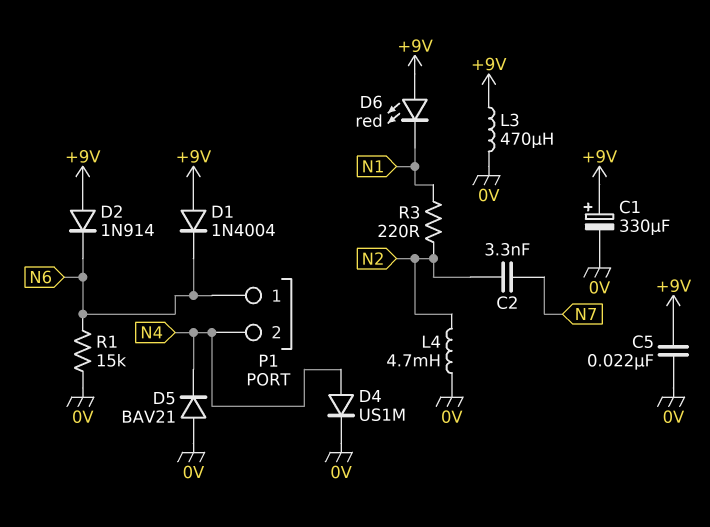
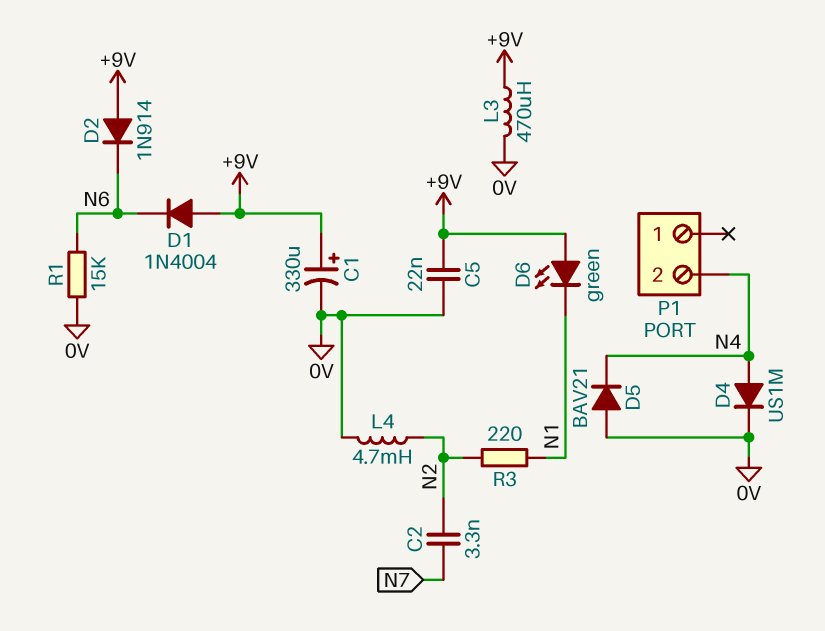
D6: LED red (A +9V, K N1) -> LED green (A +9V, K N1)
P1 pin 1: N6 -> none

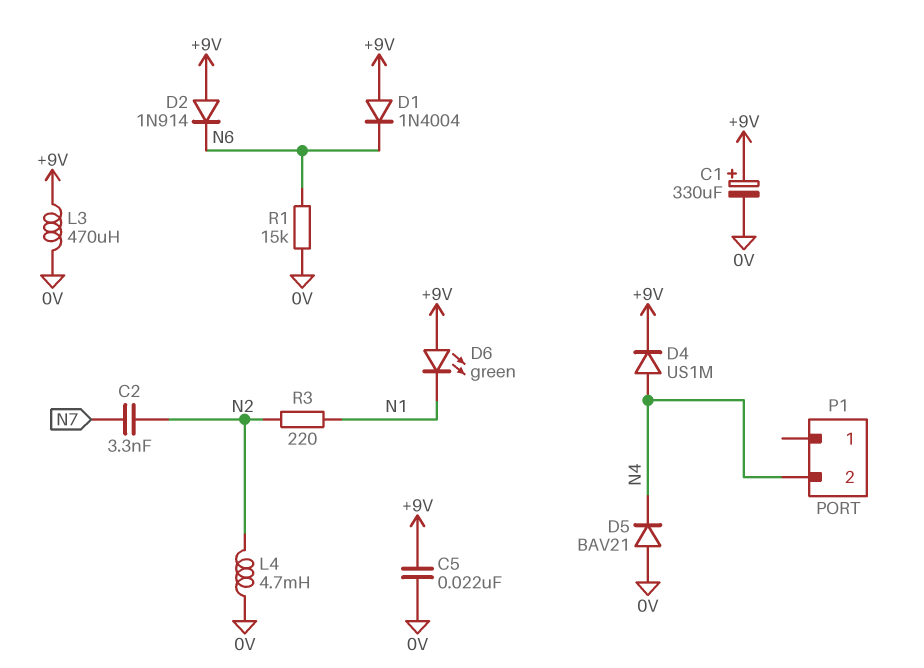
D4: diode US1M (A N4, K 0V) -> diode US1M (A N4, K +9V)

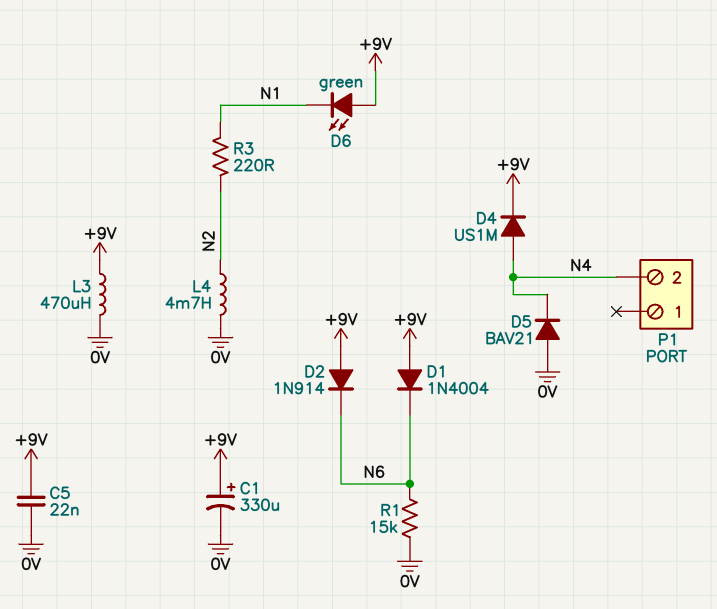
C2: 3.3nF (N2, N7) -> none

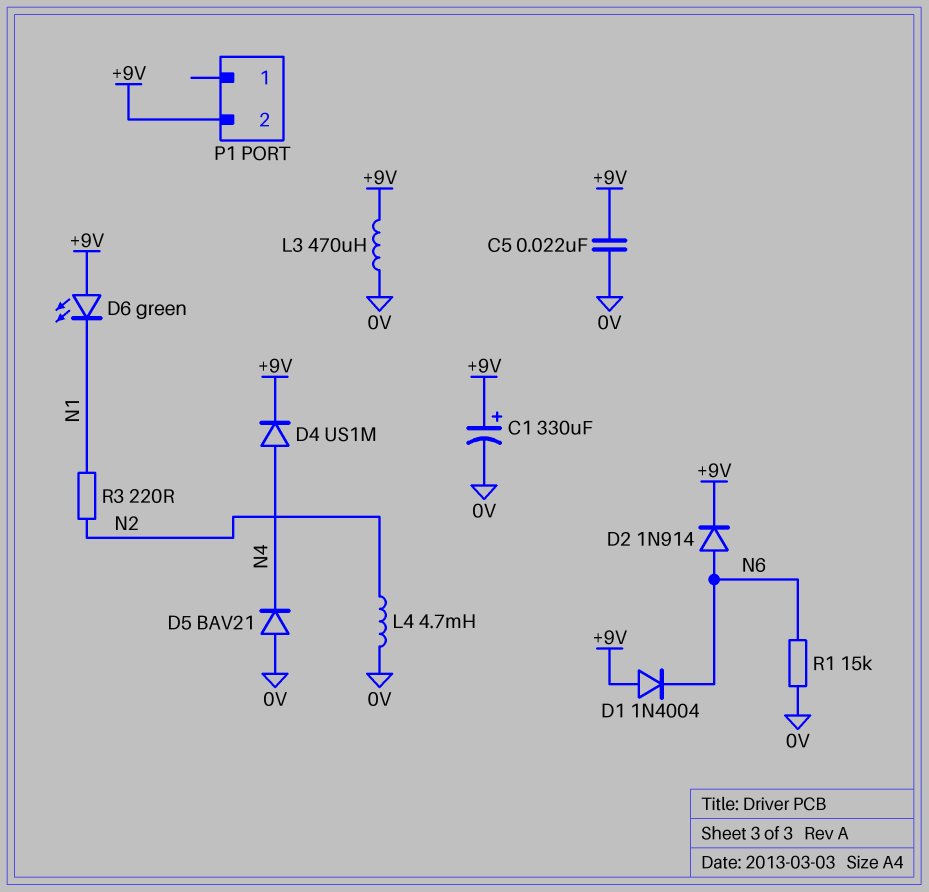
D2: diode 1N914 (A +9V, K N6) -> diode 1N914 (A N6, K +9V)
P1 pin 2: N4 -> +9V

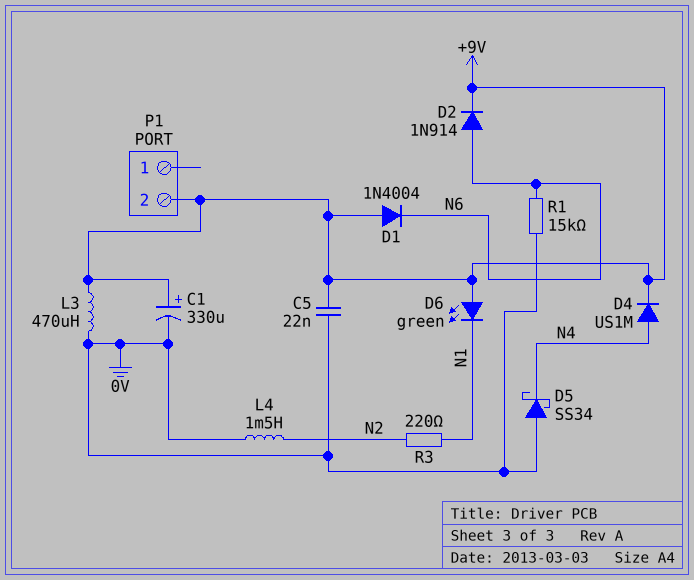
D5: diode BAV21 (A 0V, K N4) -> schottky SS34 (A 0V, K N4)
L4: 4.7mH (0V, N2) -> 1.5mH (0V, N2)

